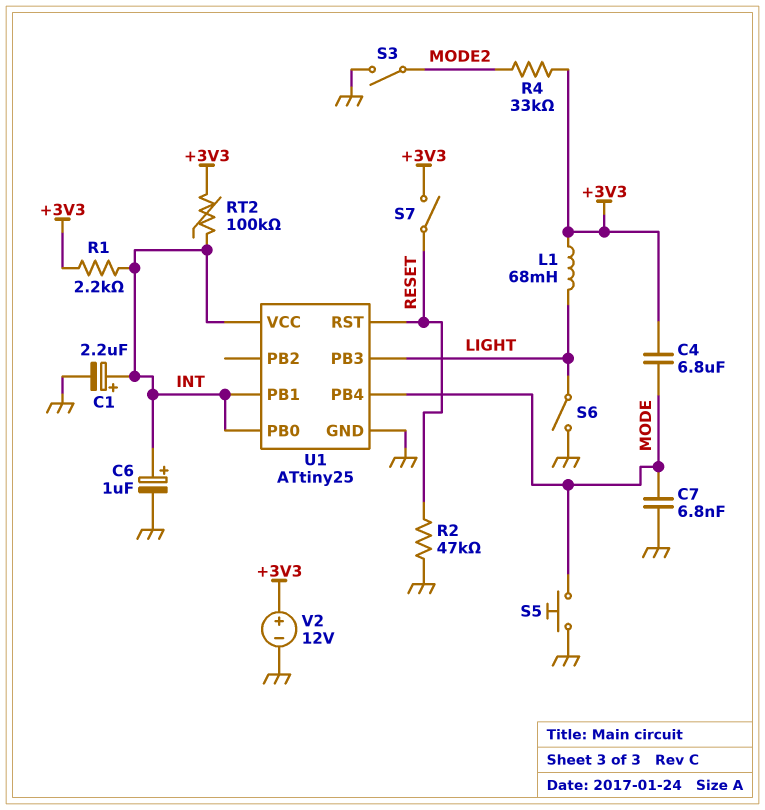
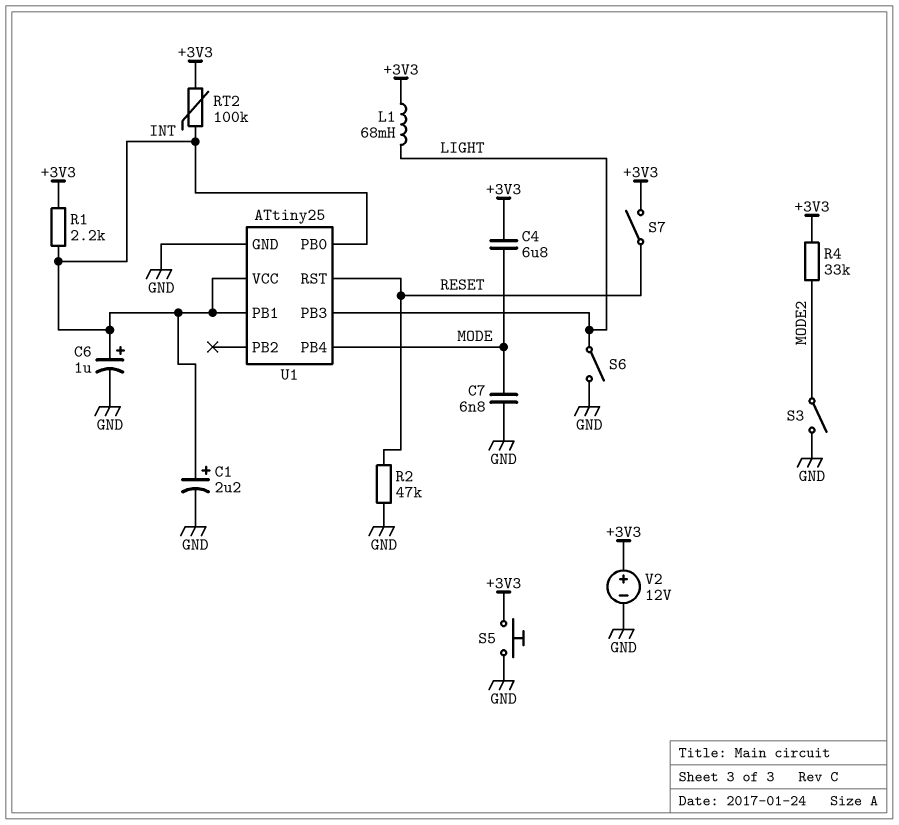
S5: button (GND, MODE) -> button (+3V3, GND)

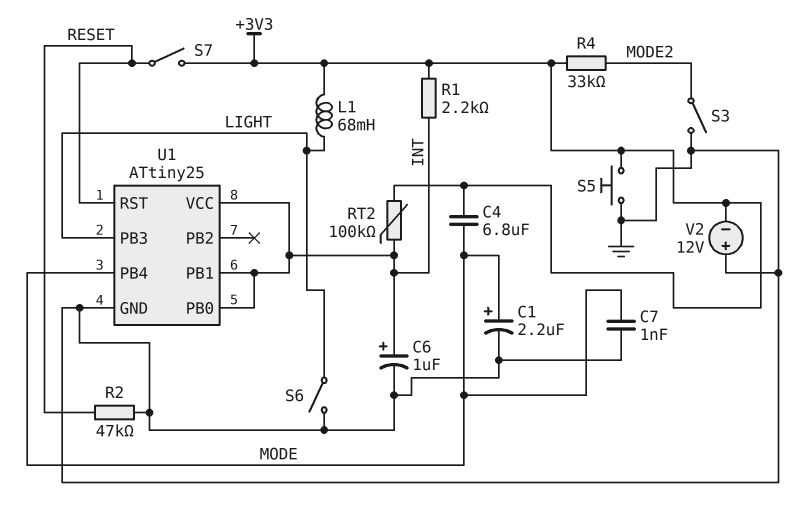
C1: 2.2uF (plus INT, minus GND) -> 2.2uF (plus MODE, minus GND)
C7: 6.8nF (GND, MODE) -> 1nF (GND, MODE)
V2: 12V (plus +3V3, minus GND) -> 12V (plus GND, minus +3V3)

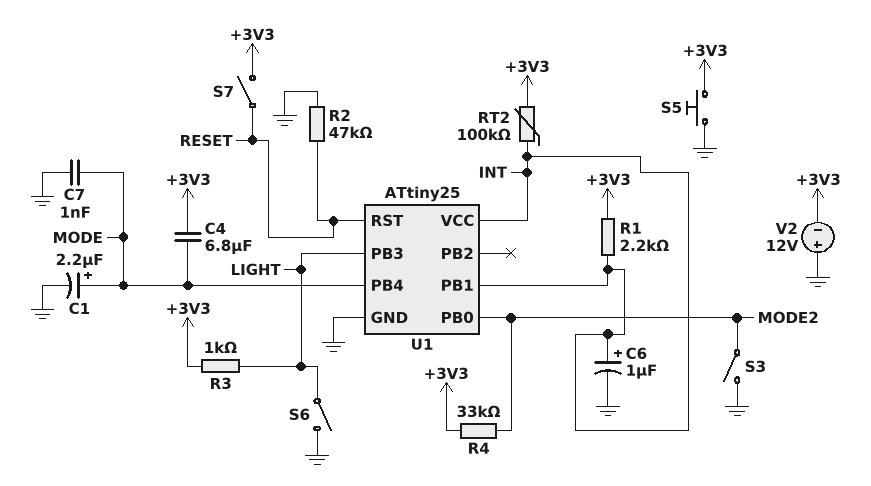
L1: 68mH (+3V3, LIGHT) -> none
R3: none -> 1k (+3V3, LIGHT)
U1 pin PB0: INT -> MODE2

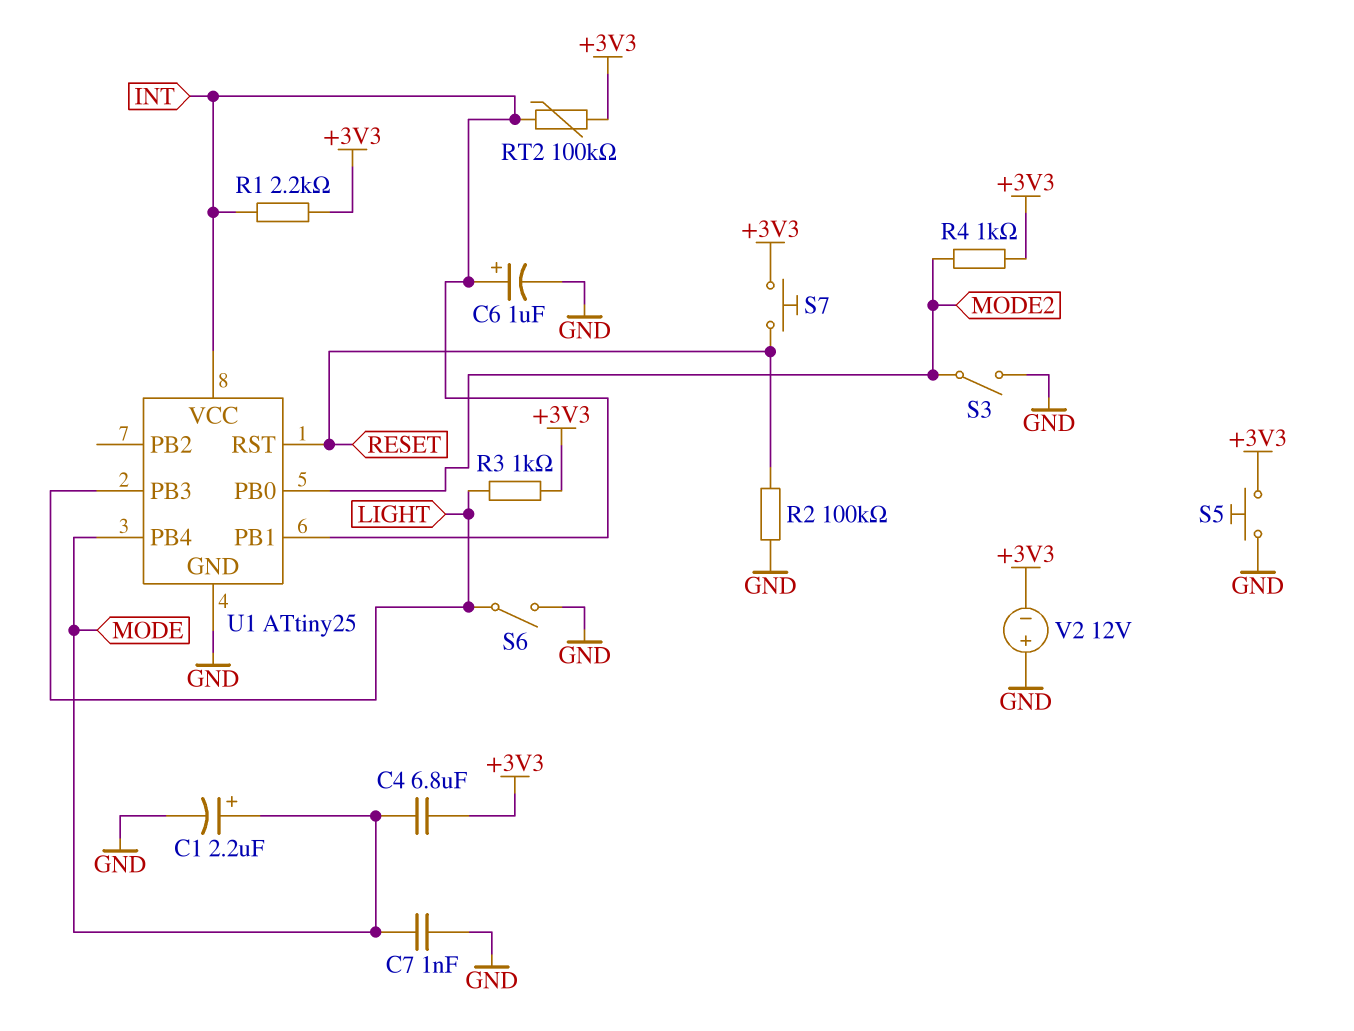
R2: 47k (GND, RESET) -> 100k (GND, RESET)
R4: 33k (+3V3, MODE2) -> 1k (+3V3, MODE2)
S7: switch (+3V3, RESET) -> button (+3V3, RESET)

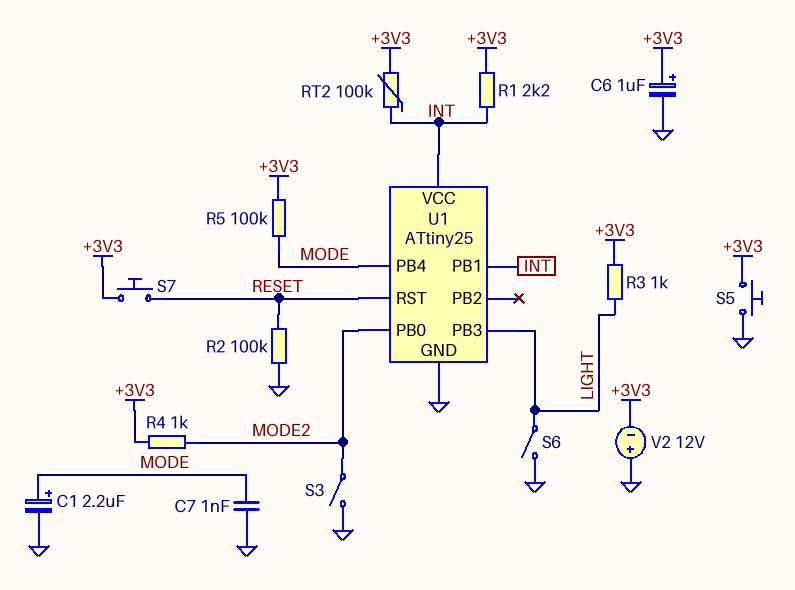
C4: 6.8uF (+3V3, MODE) -> none
C6: 1uF (plus INT, minus GND) -> 1uF (plus +3V3, minus GND)
R5: none -> 100k (+3V3, MODE)

